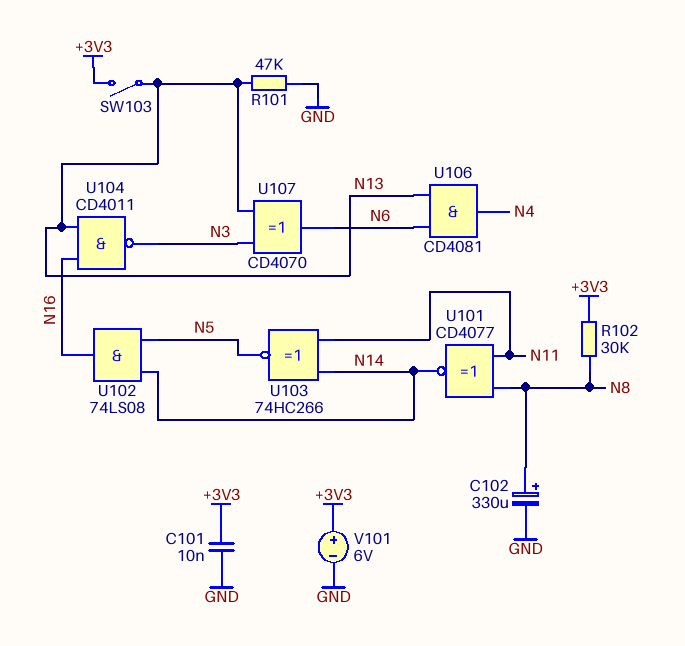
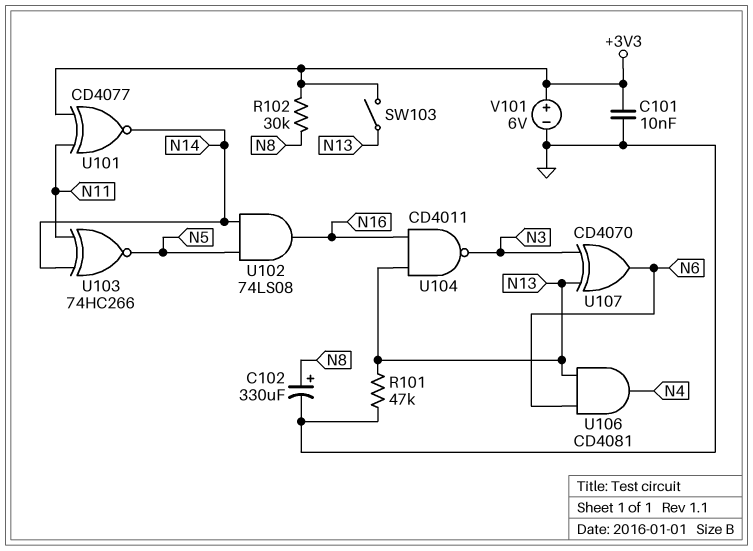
U101: XNOR CD4077 (in N8, in N11, out N14) -> XNOR CD4077 (in +3V3, in N11, out N14)

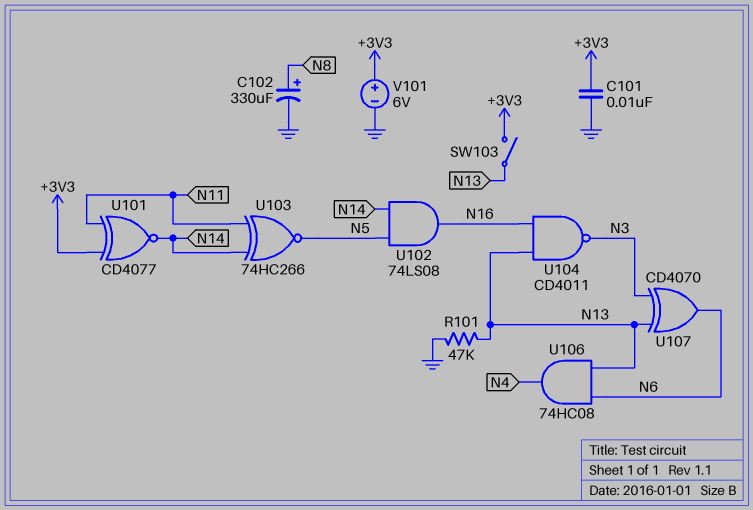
R102: 30k (+3V3, N8) -> none
U106: AND CD4081 (in N6, in N13, out N4) -> AND 74HC08 (in N6, in N13, out N4)

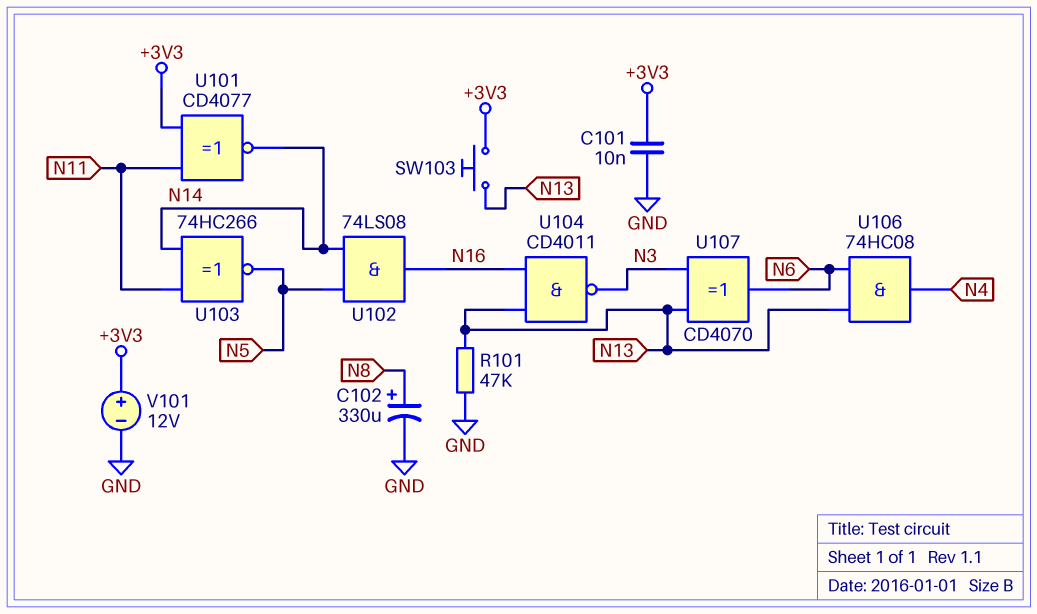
SW103: switch (+3V3, N13) -> button (+3V3, N13)
V101: 6V (plus +3V3, minus GND) -> 12V (plus +3V3, minus GND)

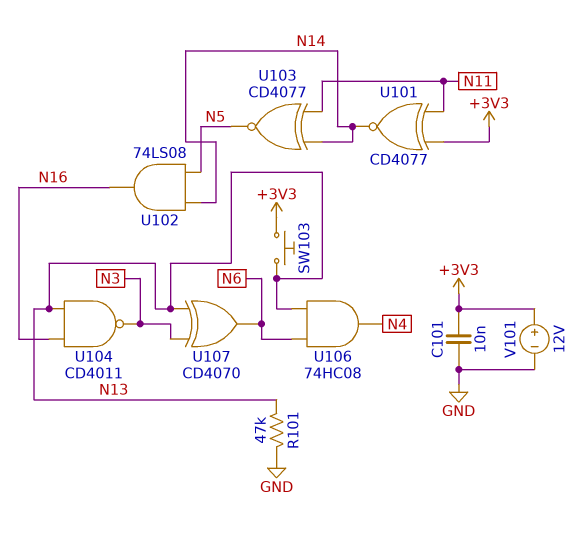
C102: 330uF (plus N8, minus GND) -> none
U103: XNOR 74HC266 (in N11, in N14, out N5) -> XNOR CD4077 (in N11, in N14, out N5)

